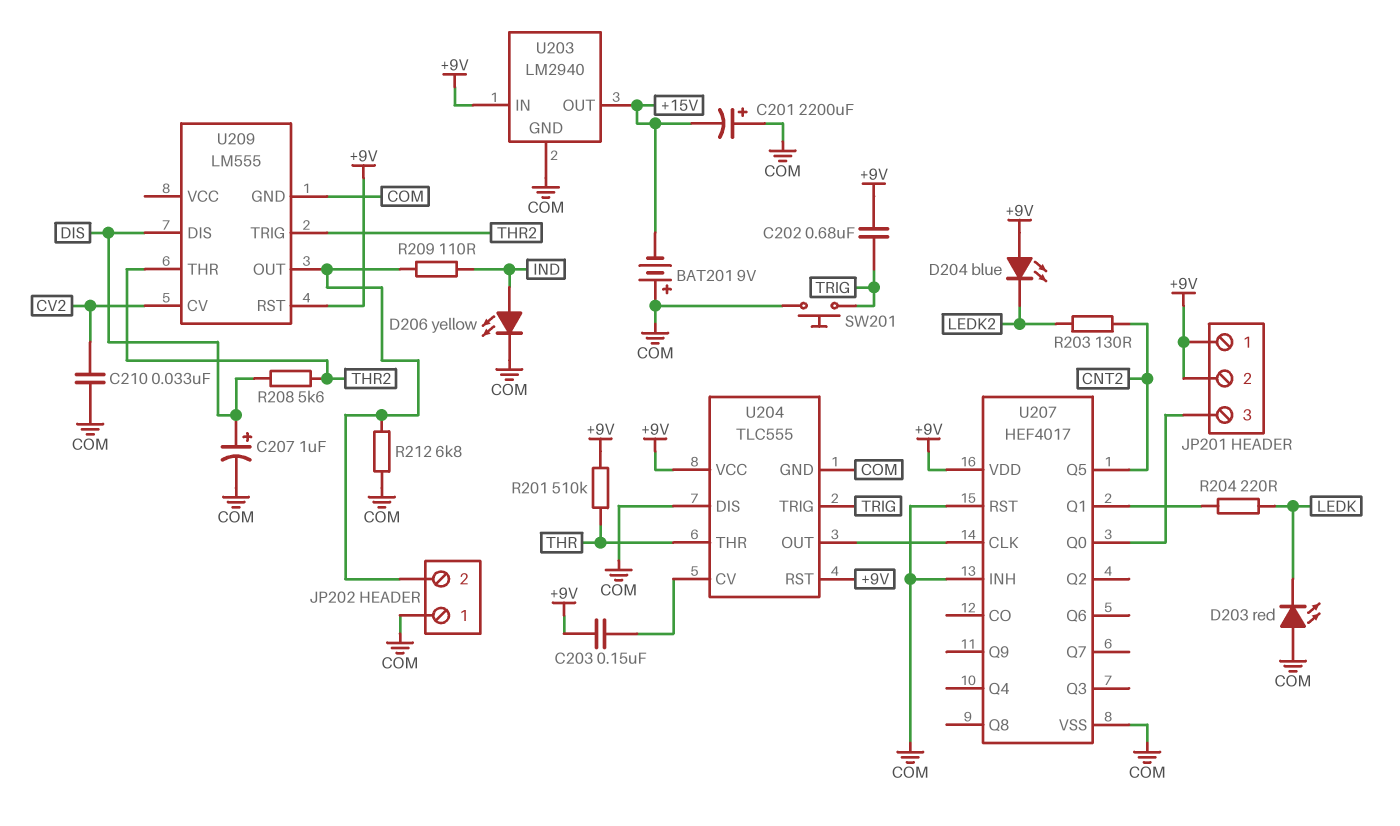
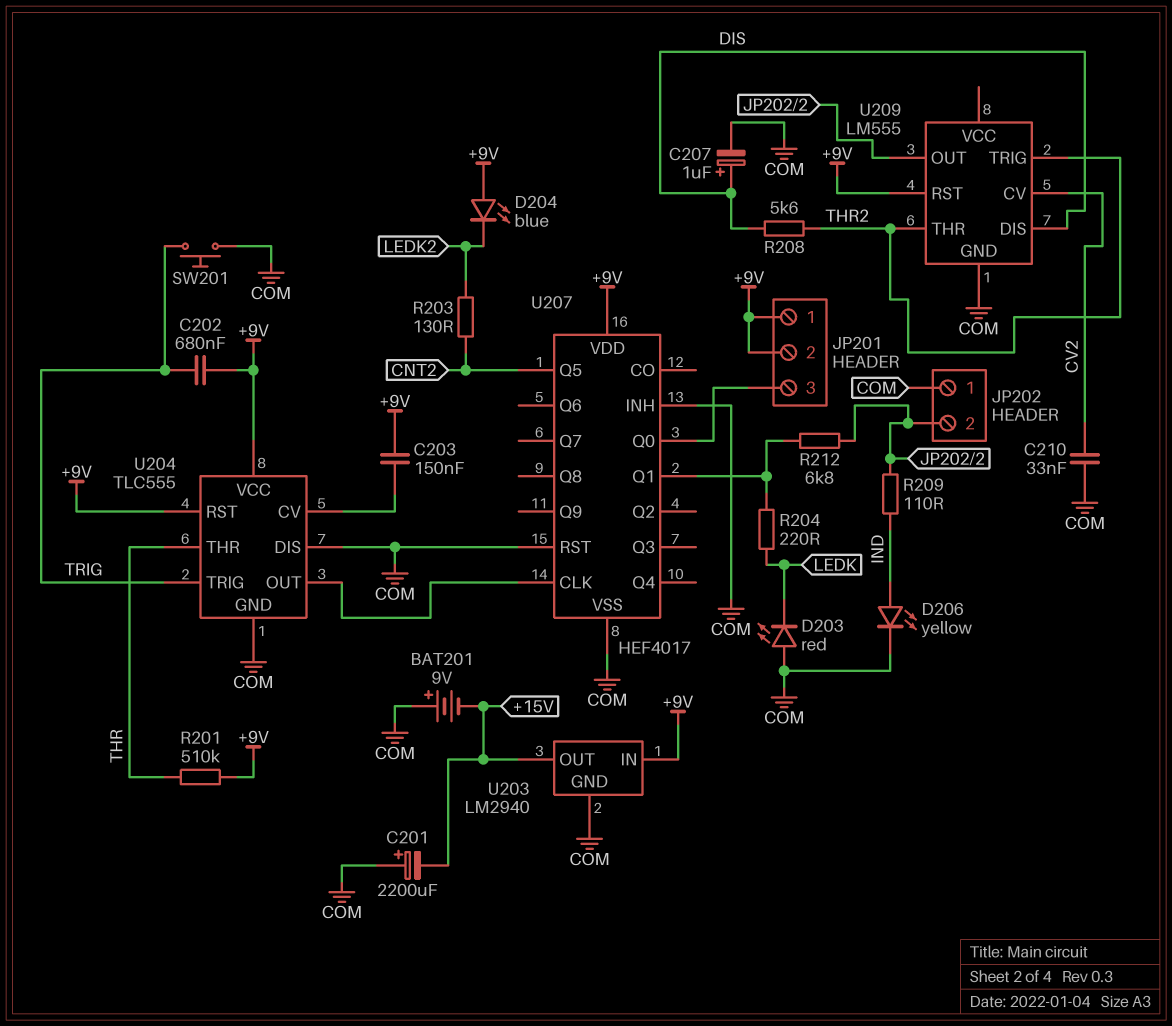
R212: 6.8k (COM, JP202/2) -> 6.8k (JP202/2, U207/Q1)

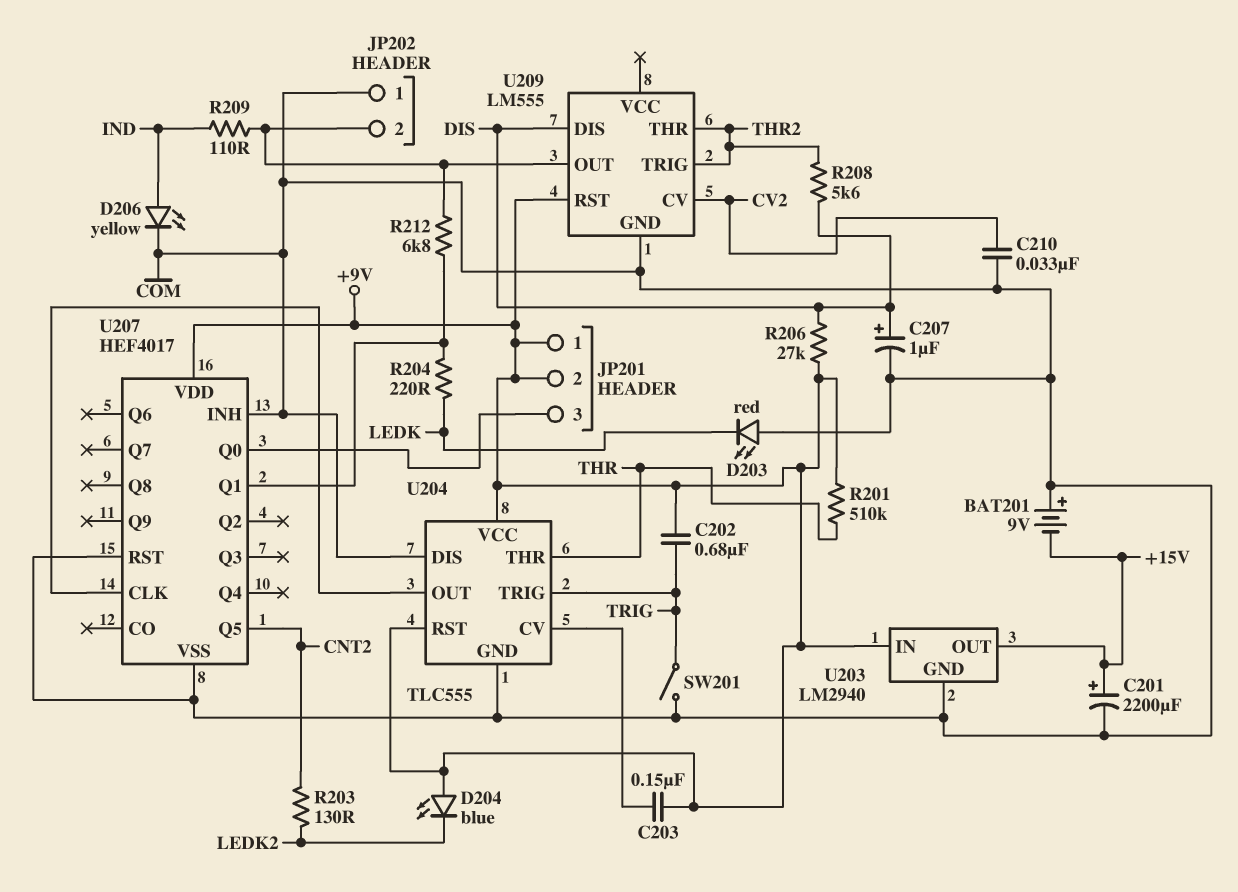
C201: 2200uF (plus COM, minus +15V) -> 2200uF (plus +15V, minus COM)
R206: none -> 27k (+9V, DIS)
SW201: button (COM, TRIG) -> switch (COM, TRIG)

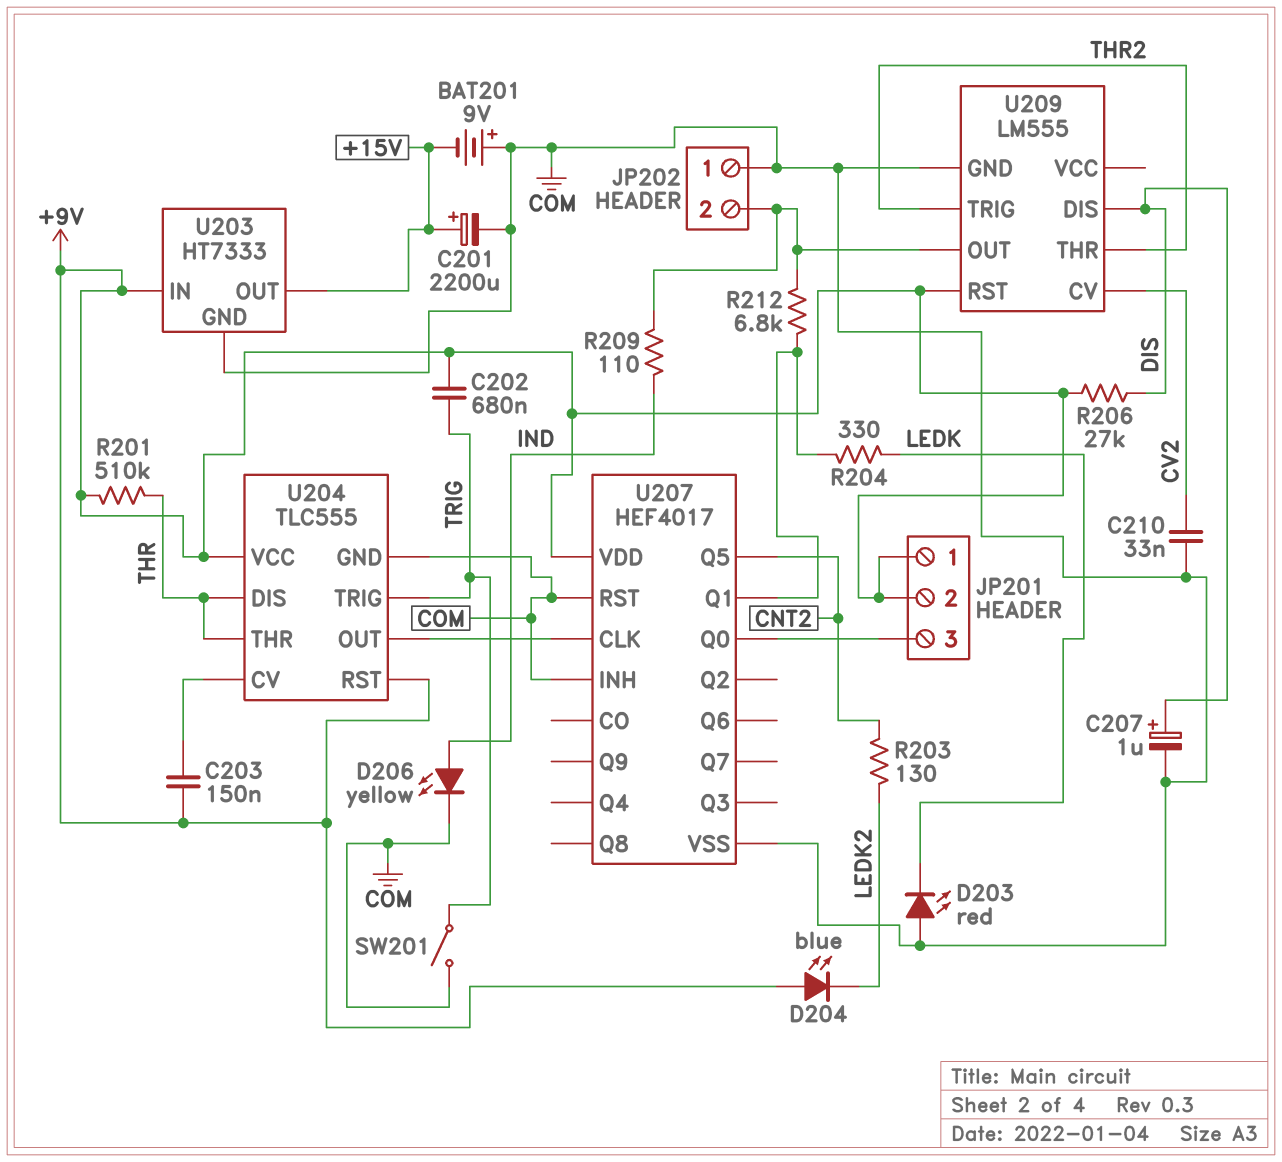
R204: 220 (LEDK, U207/Q1) -> 330 (LEDK, U207/Q1)
R208: 5.6k (DIS, THR2) -> none
U203: LM2940 -> HT7333
U204 pin DIS: COM -> THR

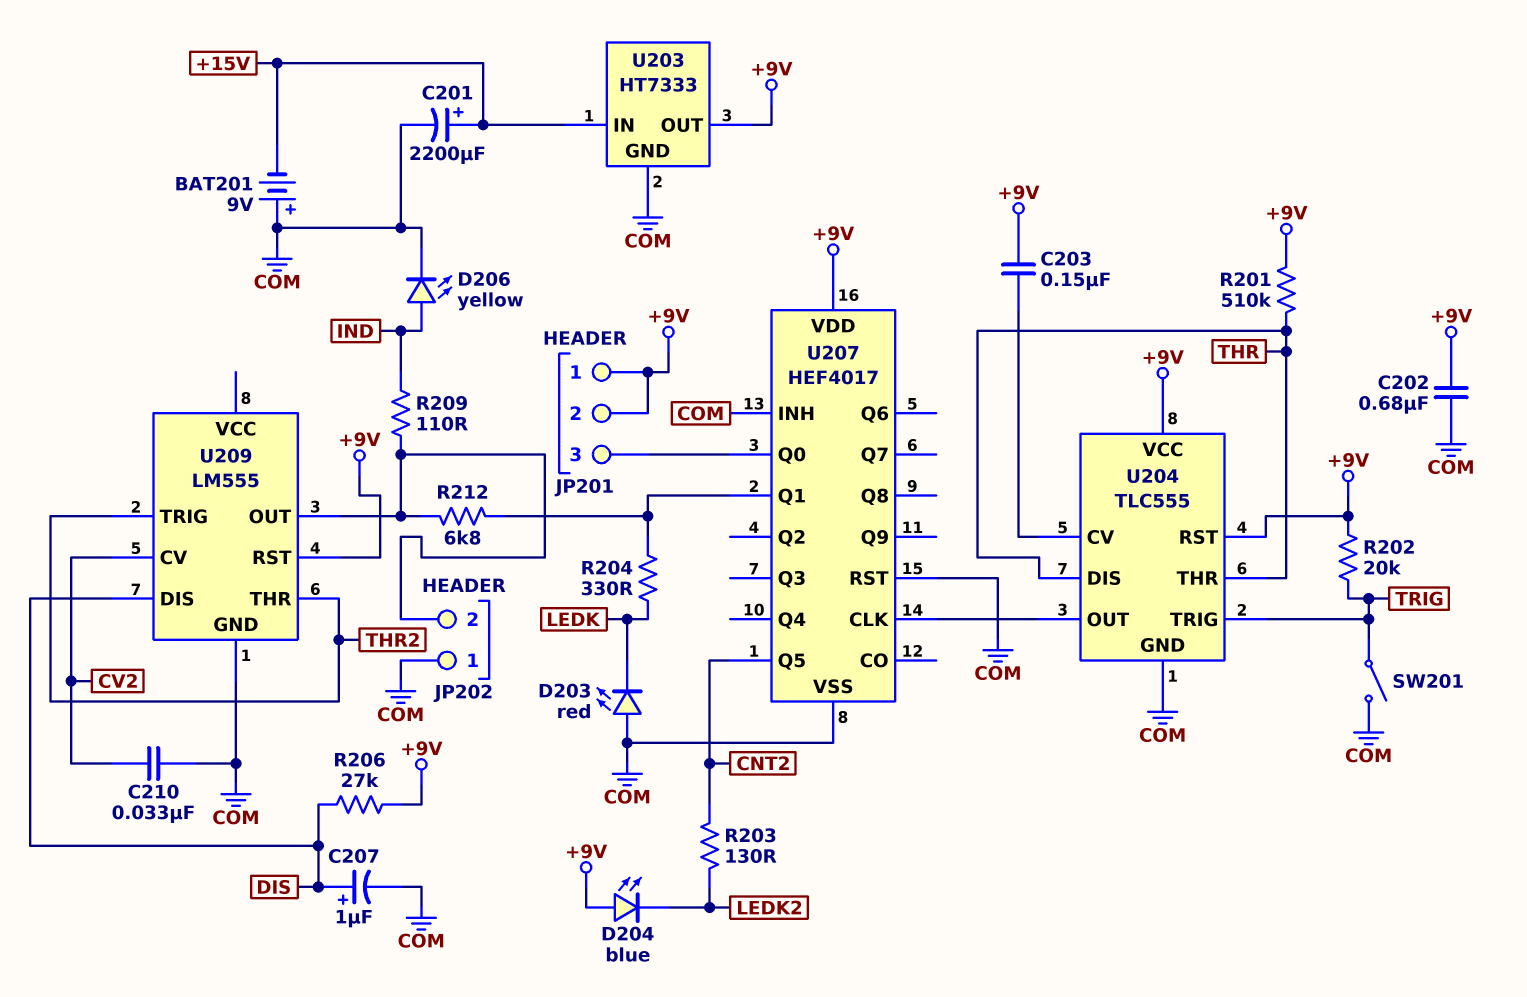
C202: 680nF (+9V, TRIG) -> 680nF (+9V, COM)
R202: none -> 20k (+9V, TRIG)
U203 pin IN: +9V -> +15V
U203 pin OUT: +15V -> +9V

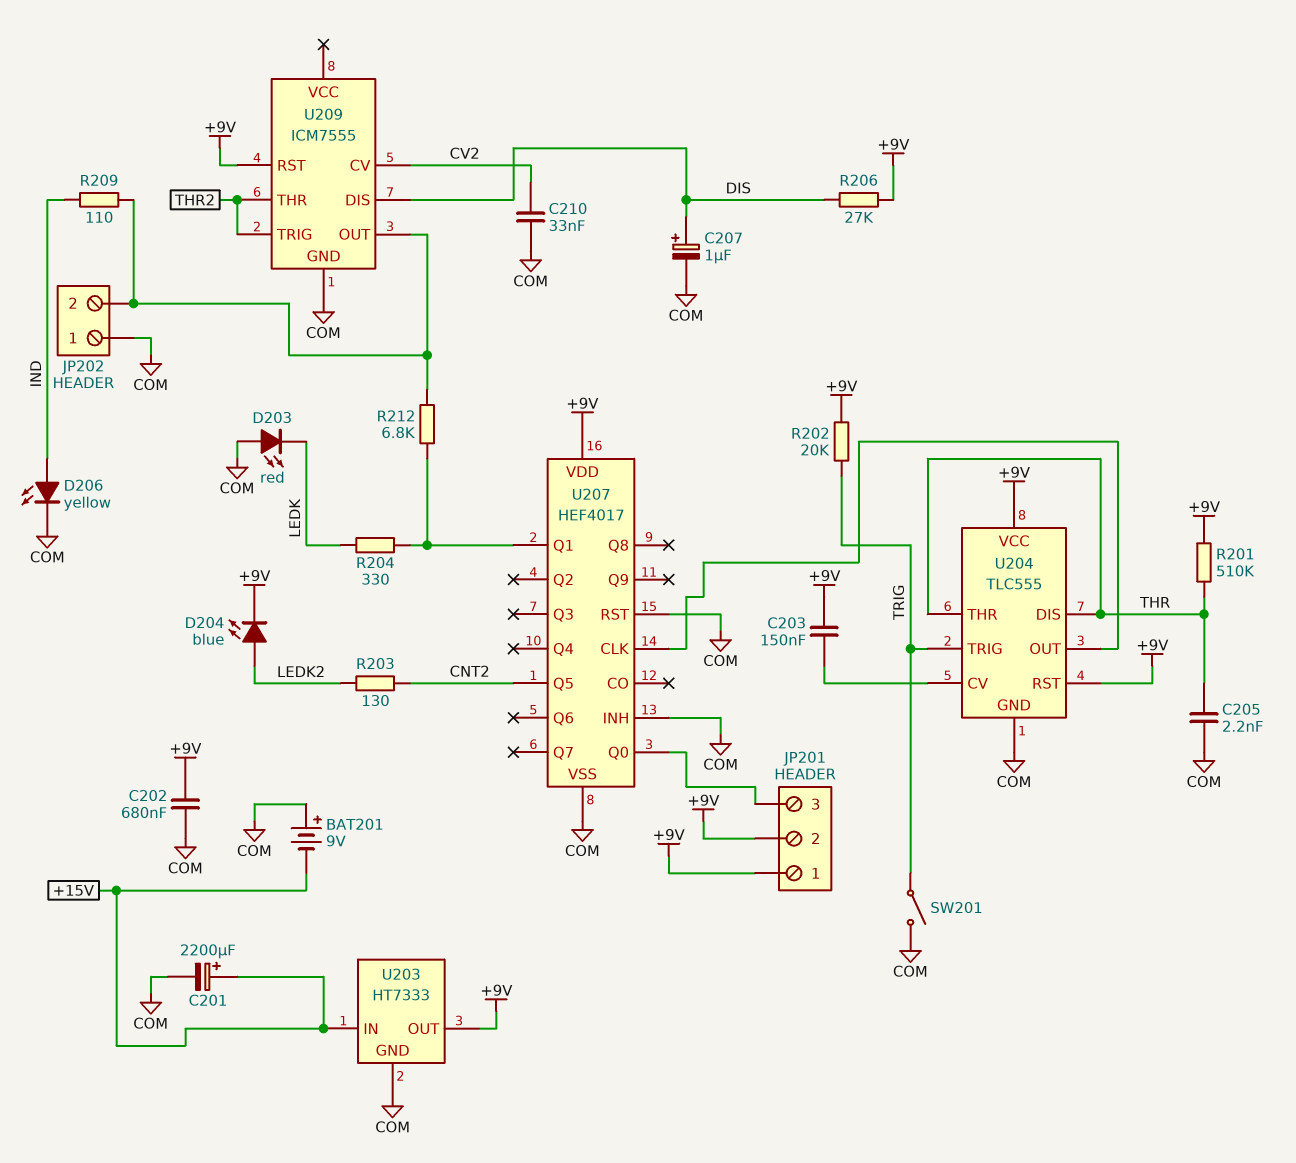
C205: none -> 2.2nF (COM, THR)
D204: LED blue (A +9V, K LEDK2) -> LED blue (A LEDK2, K +9V)
U209: LM555 -> ICM7555

